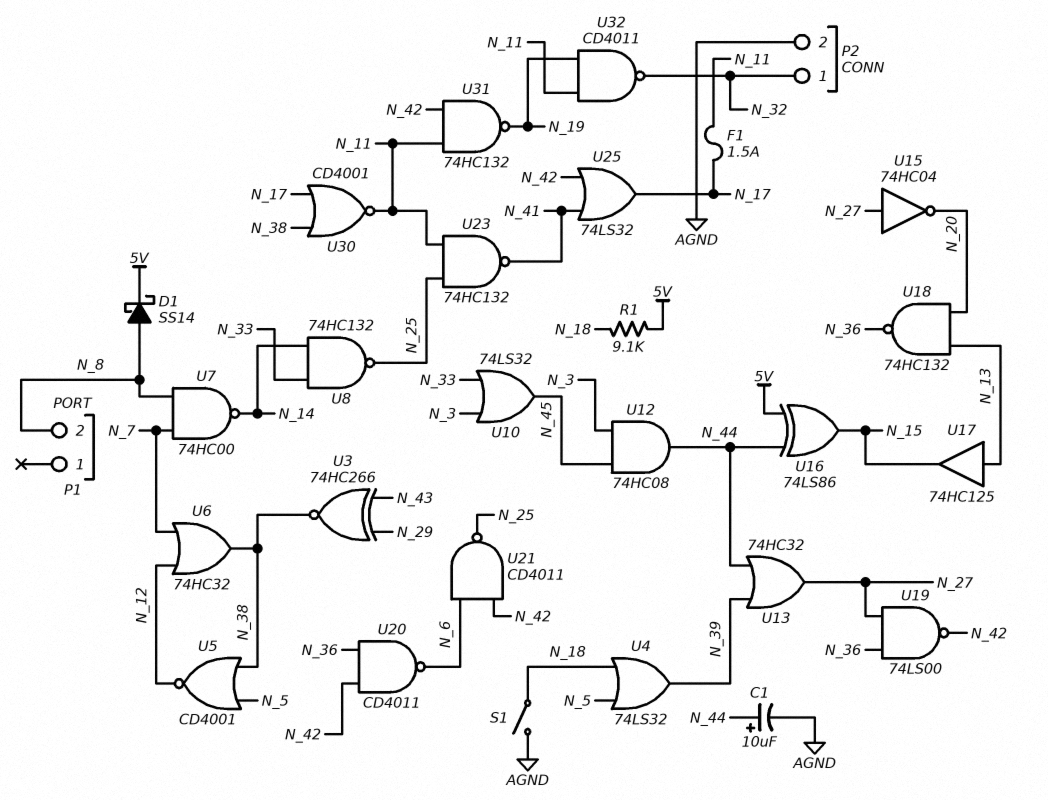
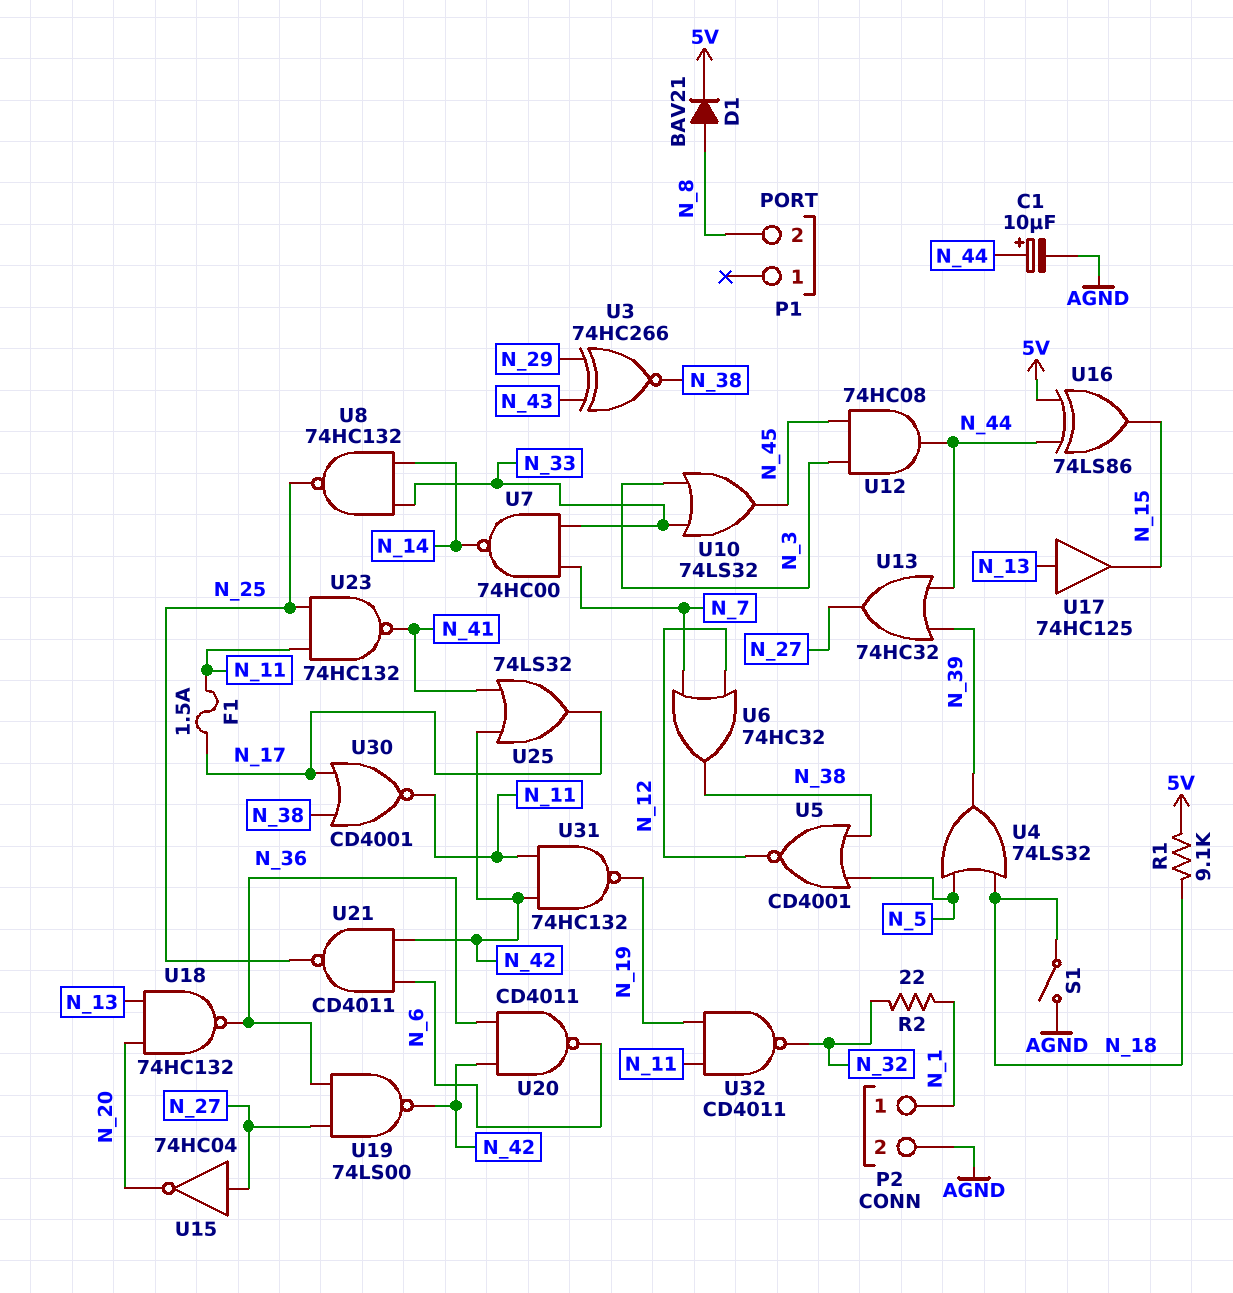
D1: schottky SS14 (A N_8, K 5V) -> diode BAV21 (A N_8, K 5V)
P2 pin 1: N_32 -> N_1
R2: none -> 22 (N_1, N_32)
U7: NAND 74HC00 (in N_7, in N_8, out N_14) -> NAND 74HC00 (in N_7, in N_33, out N_14)

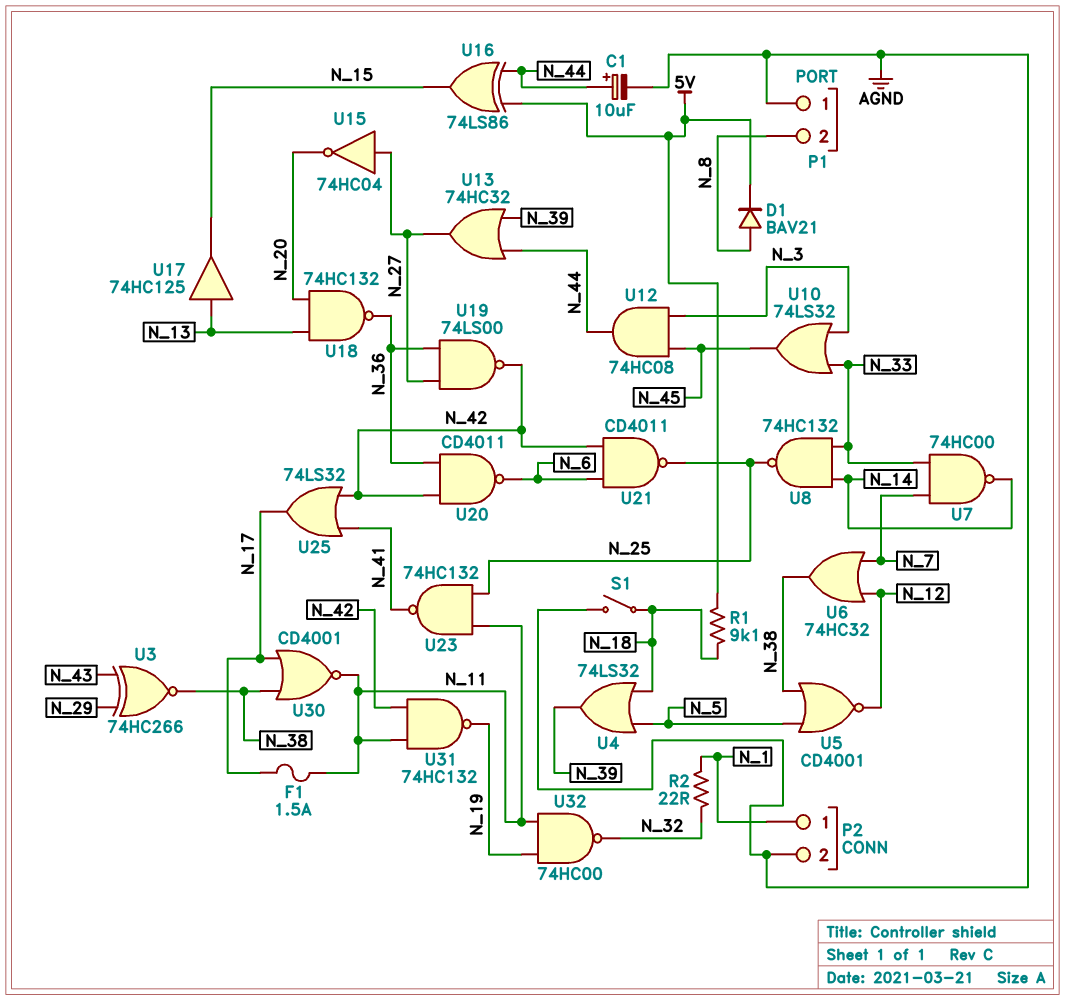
P1 pin 1: none -> AGND
U32: NAND CD4011 (in N_11, in N_19, out N_32) -> NAND 74HC00 (in N_11, in N_19, out N_32)

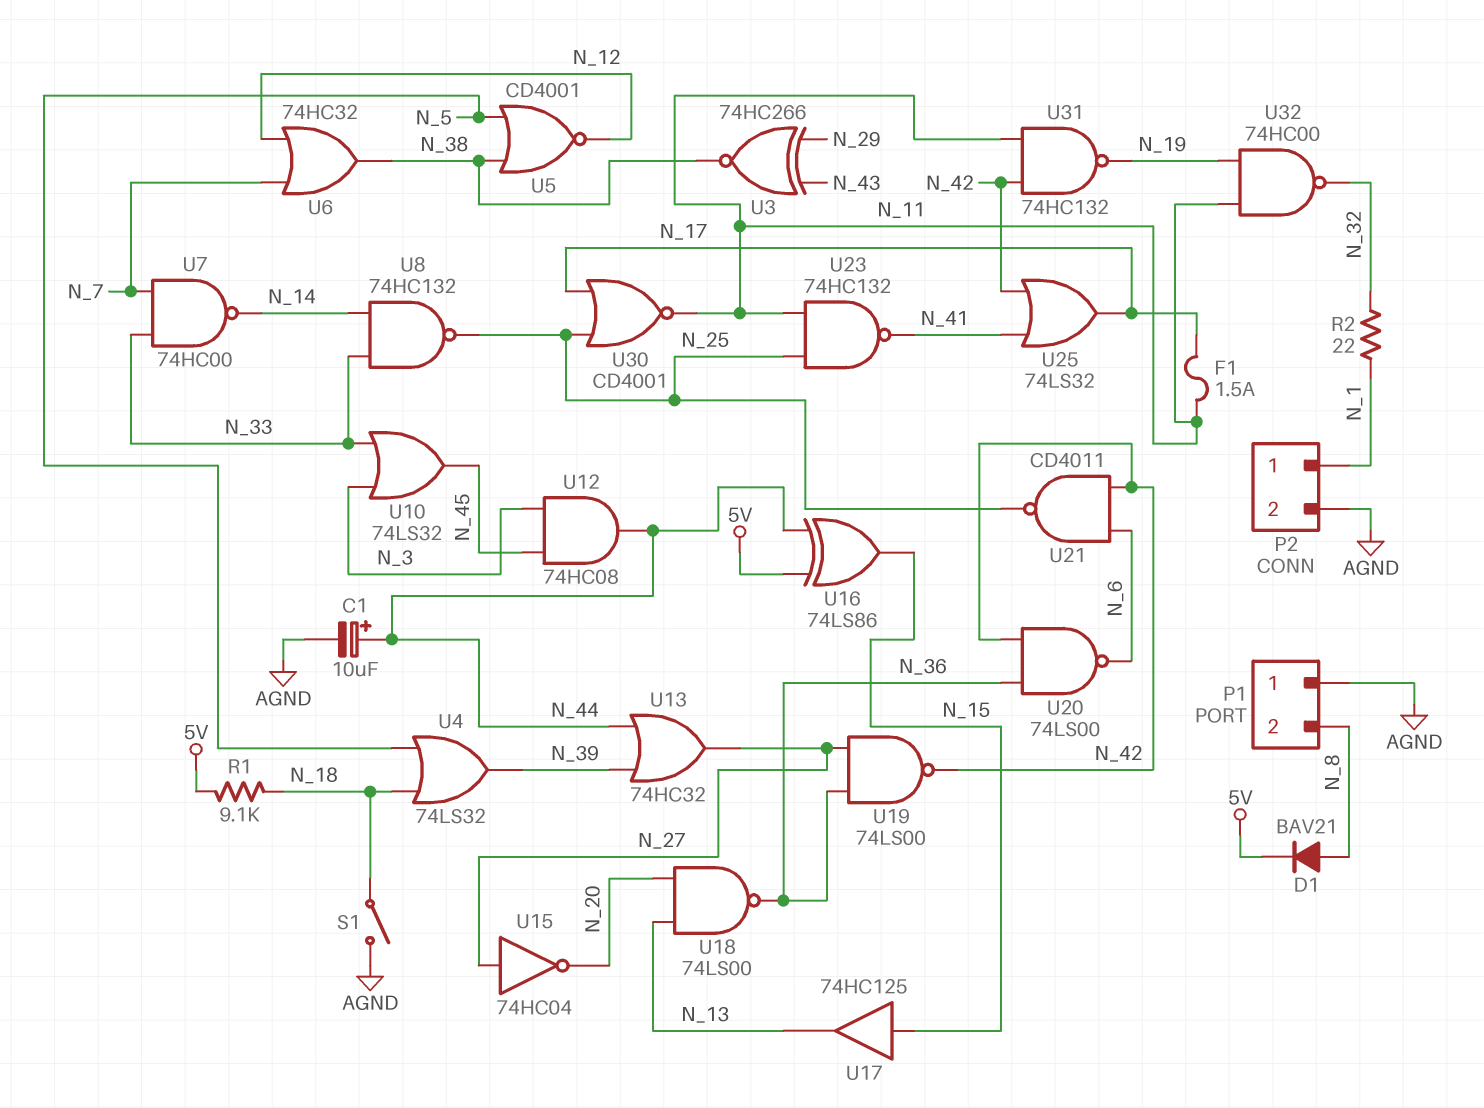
U17: buffer 74HC125 (in N_13, out N_15) -> buffer 74HC125 (in N_15, out N_13)
U18: NAND 74HC132 (in N_13, in N_20, out N_36) -> NAND 74LS00 (in N_13, in N_20, out N_36)
U20: NAND CD4011 (in N_36, in N_42, out N_6) -> NAND 74LS00 (in N_36, in N_42, out N_6)
U30: NOR CD4001 (in N_17, in N_38, out N_11) -> NOR CD4001 (in N_17, in N_25, out N_11)

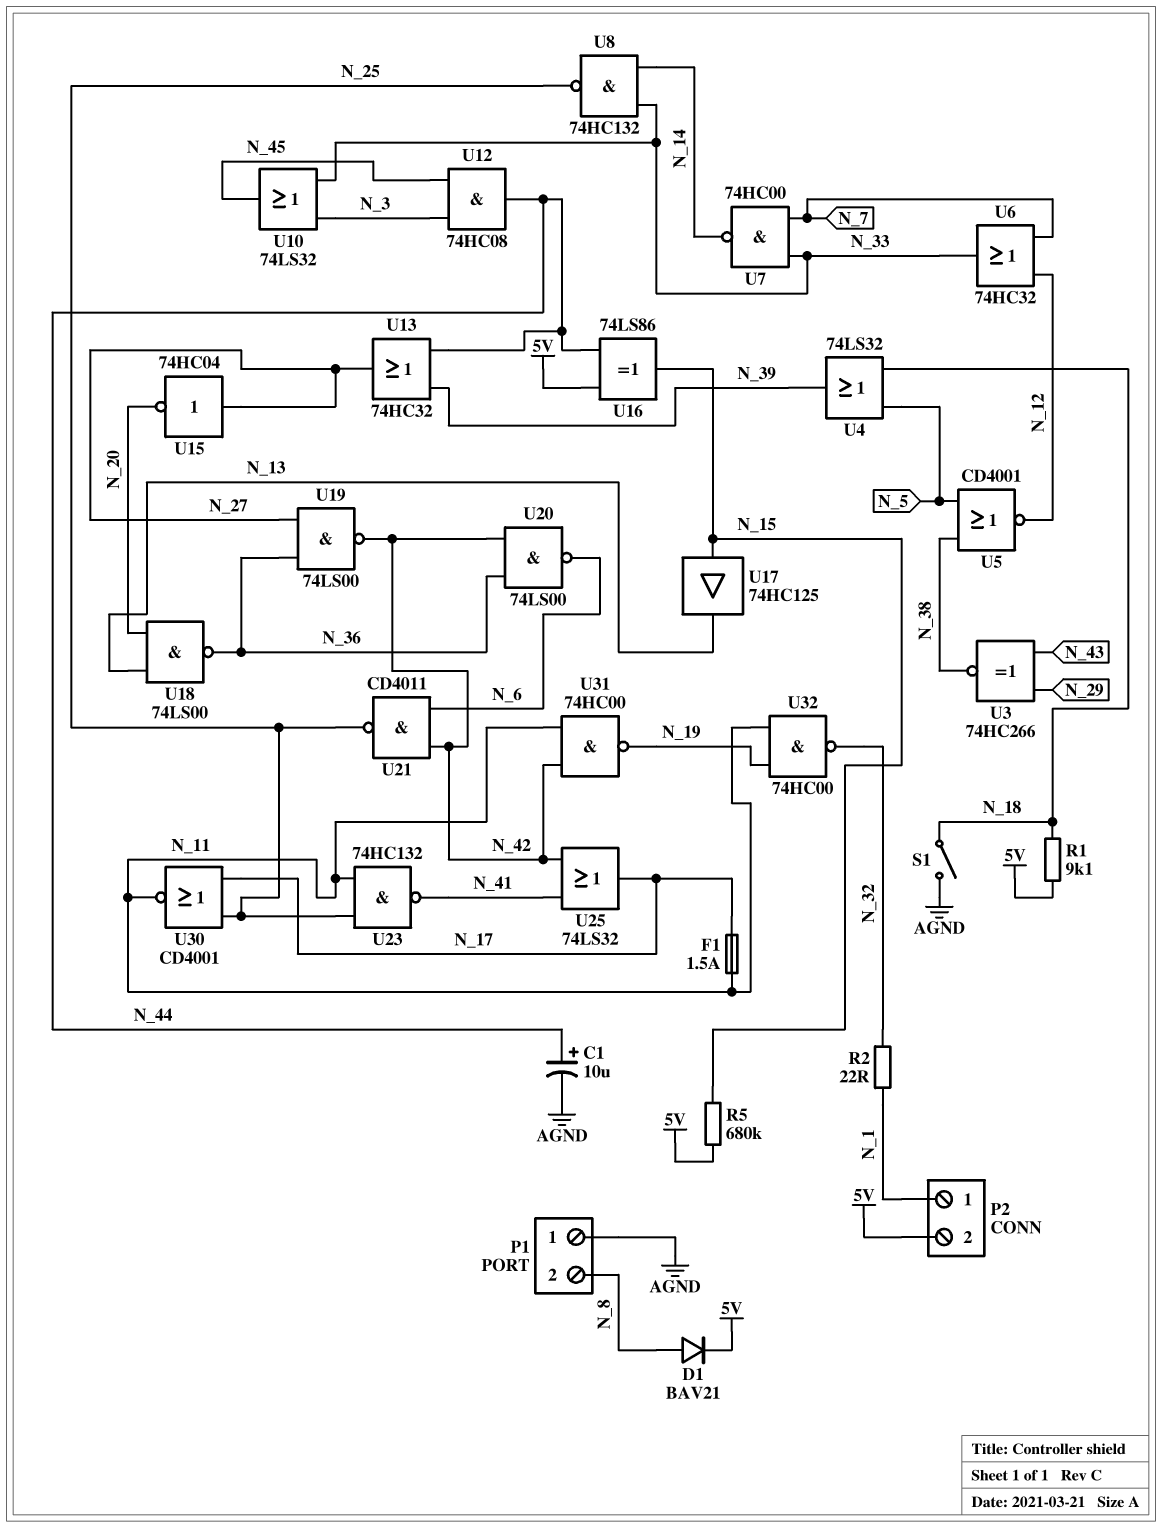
P2 pin 2: AGND -> 5V
R5: none -> 680k (5V, N_15)
U6: OR 74HC32 (in N_7, in N_12, out N_38) -> OR 74HC32 (in N_7, in N_12, out N_33)
U31: NAND 74HC132 (in N_11, in N_42, out N_19) -> NAND 74HC00 (in N_11, in N_42, out N_19)

